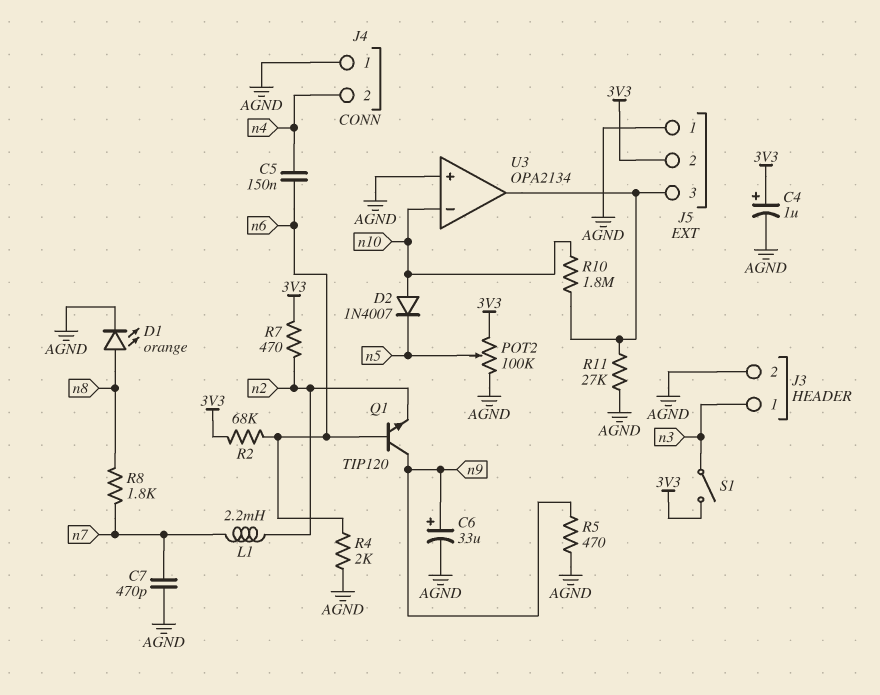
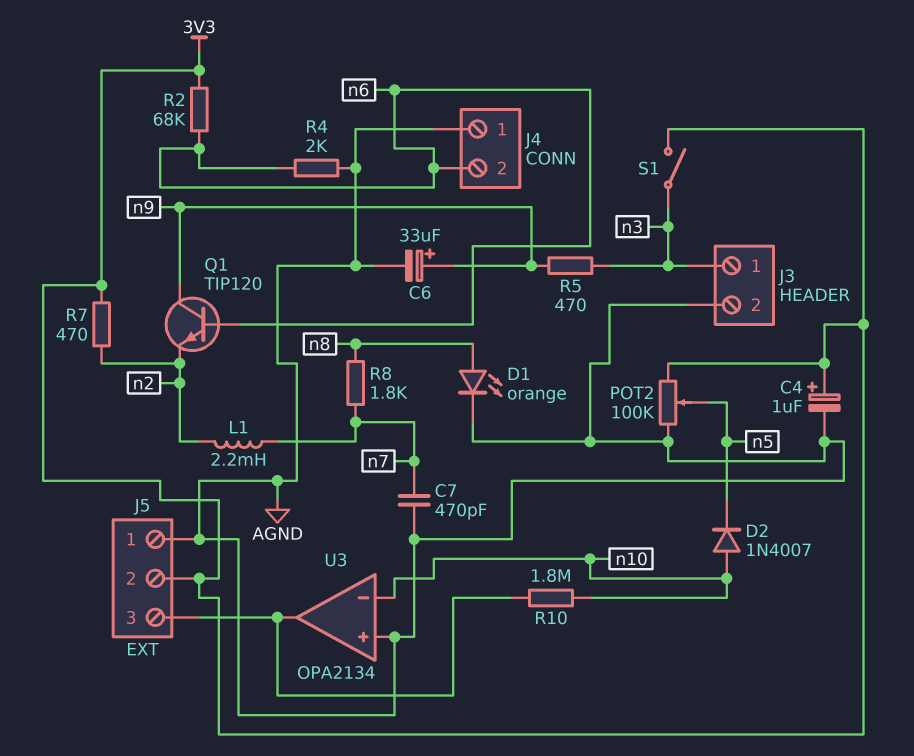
C5: 150nF (n4, n6) -> none
J4 pin 2: n4 -> n6
R5: 470 (AGND, n9) -> 470 (n3, n9)
R11: 27k (AGND, J5/3) -> none

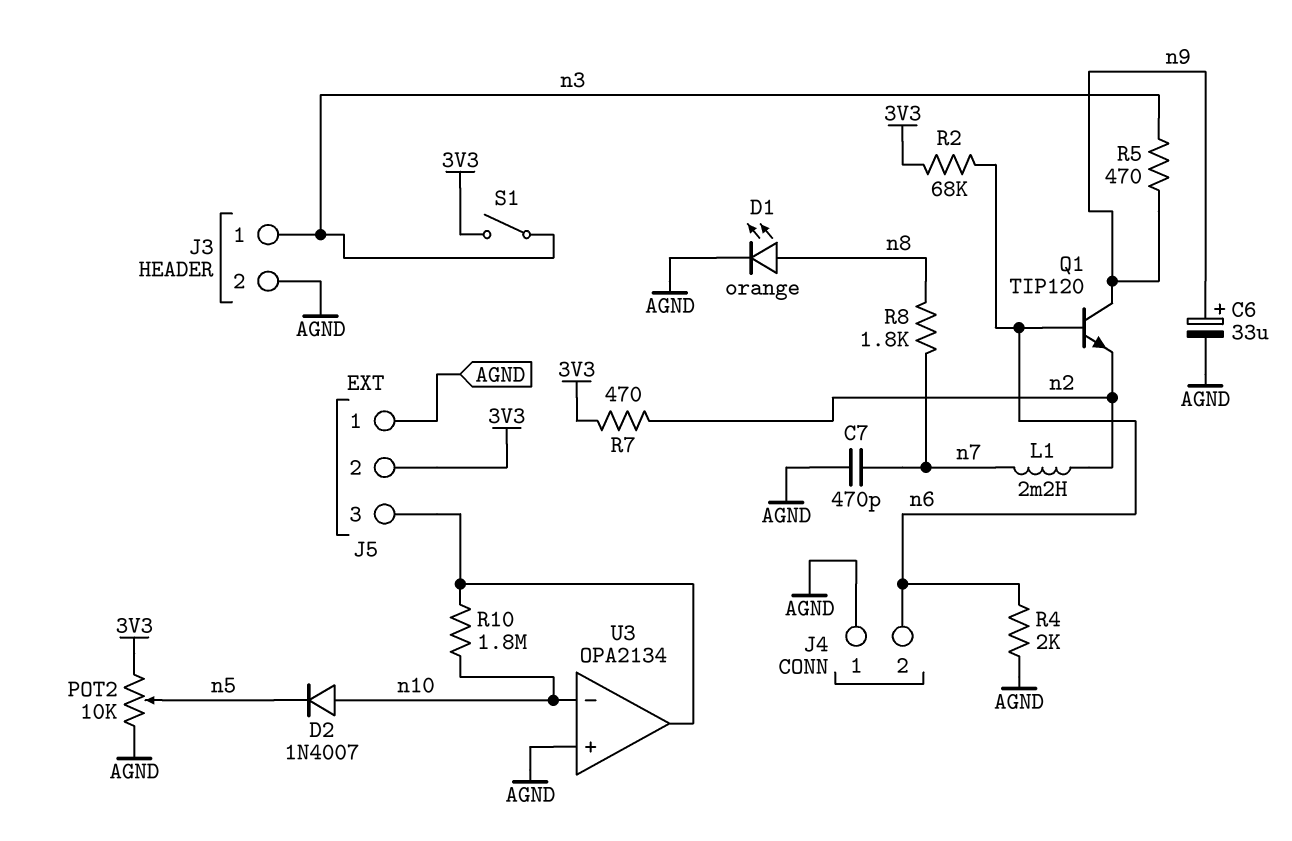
C4: 1uF (plus 3V3, minus AGND) -> none
POT2: 100k (3V3, AGND, wiper n5) -> 10k (3V3, AGND, wiper n5)

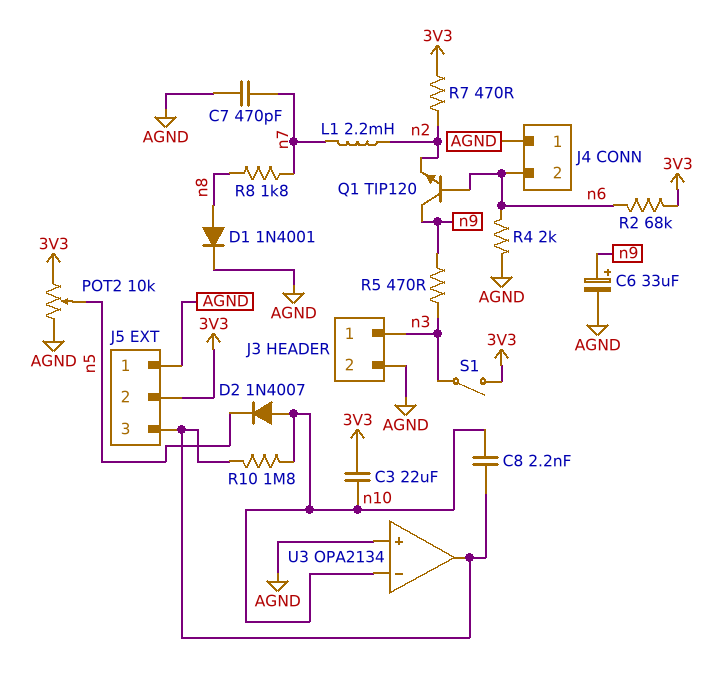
C3: none -> 22uF (3V3, n10)
C8: none -> 2.2nF (J5/3, n10)
D1: LED orange (A n8, K AGND) -> diode 1N4001 (A n8, K AGND)

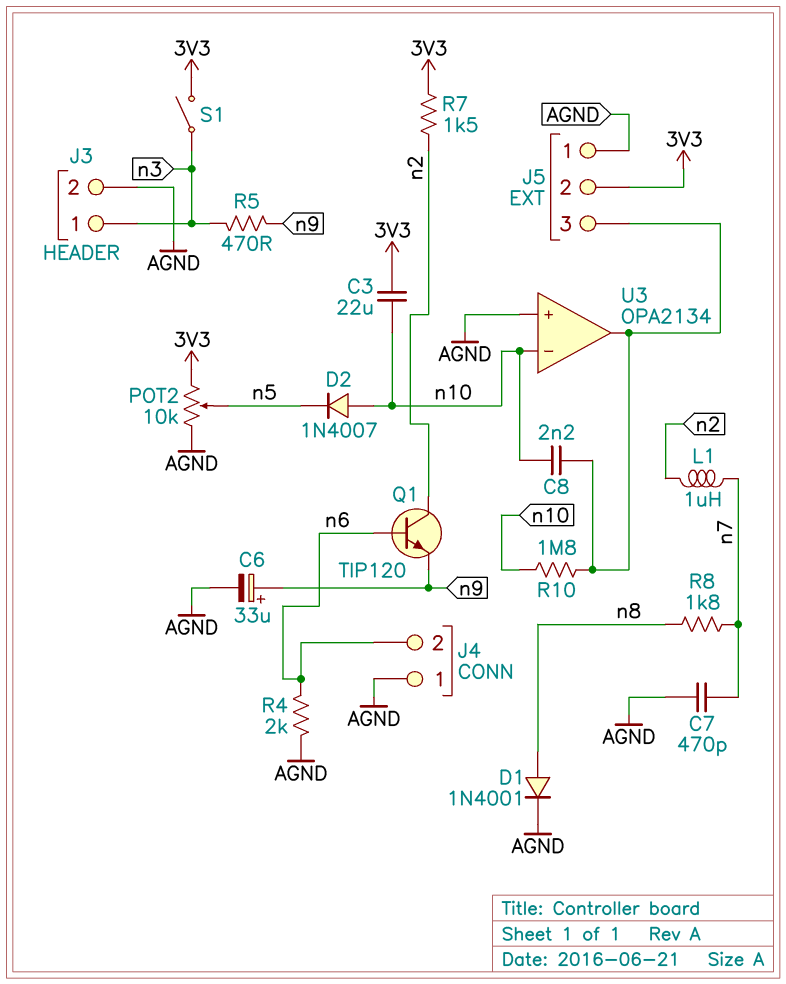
L1: 2.2mH (n2, n7) -> 1uH (n2, n7)
Q1: NPN TIP120 (B n6, C n9, E n2) -> NPN TIP120 (B n6, C n2, E n9)
R2: 68k (3V3, n6) -> none
R7: 470 (3V3, n2) -> 1.5k (3V3, n2)

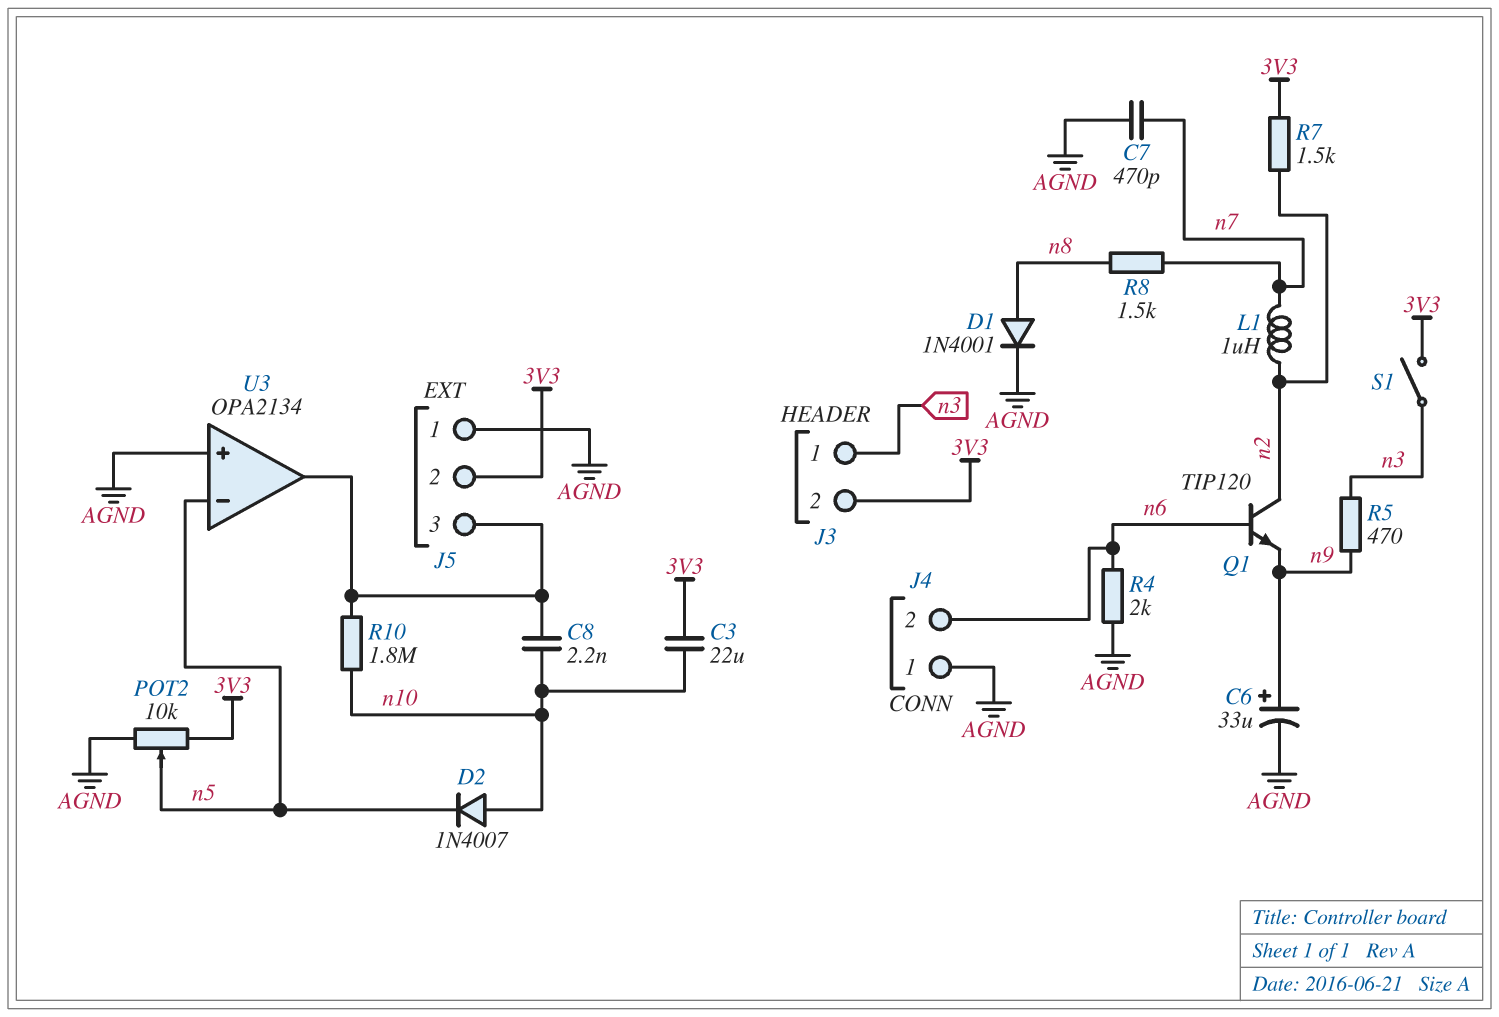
J3 pin 2: AGND -> 3V3
R8: 1.8k (n7, n8) -> 1.5k (n7, n8)
U3 pin in-: n10 -> n5

